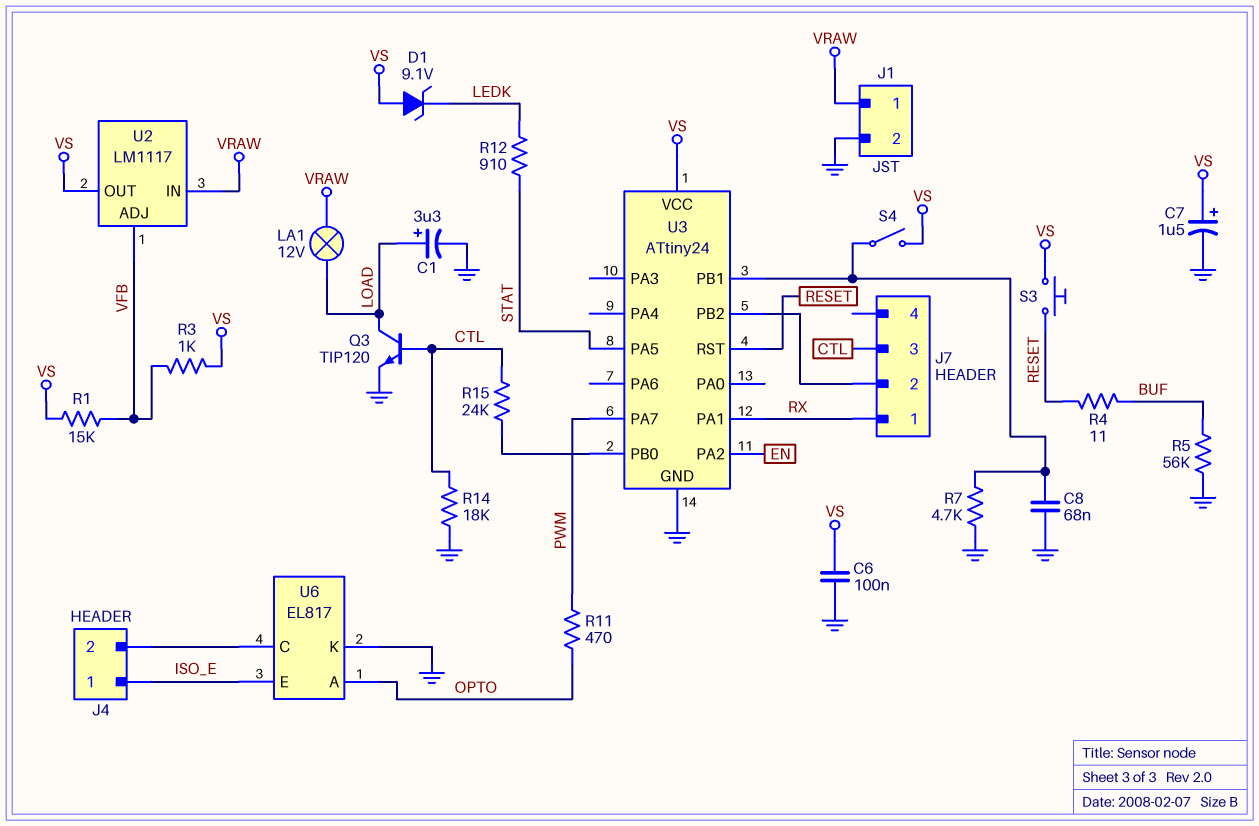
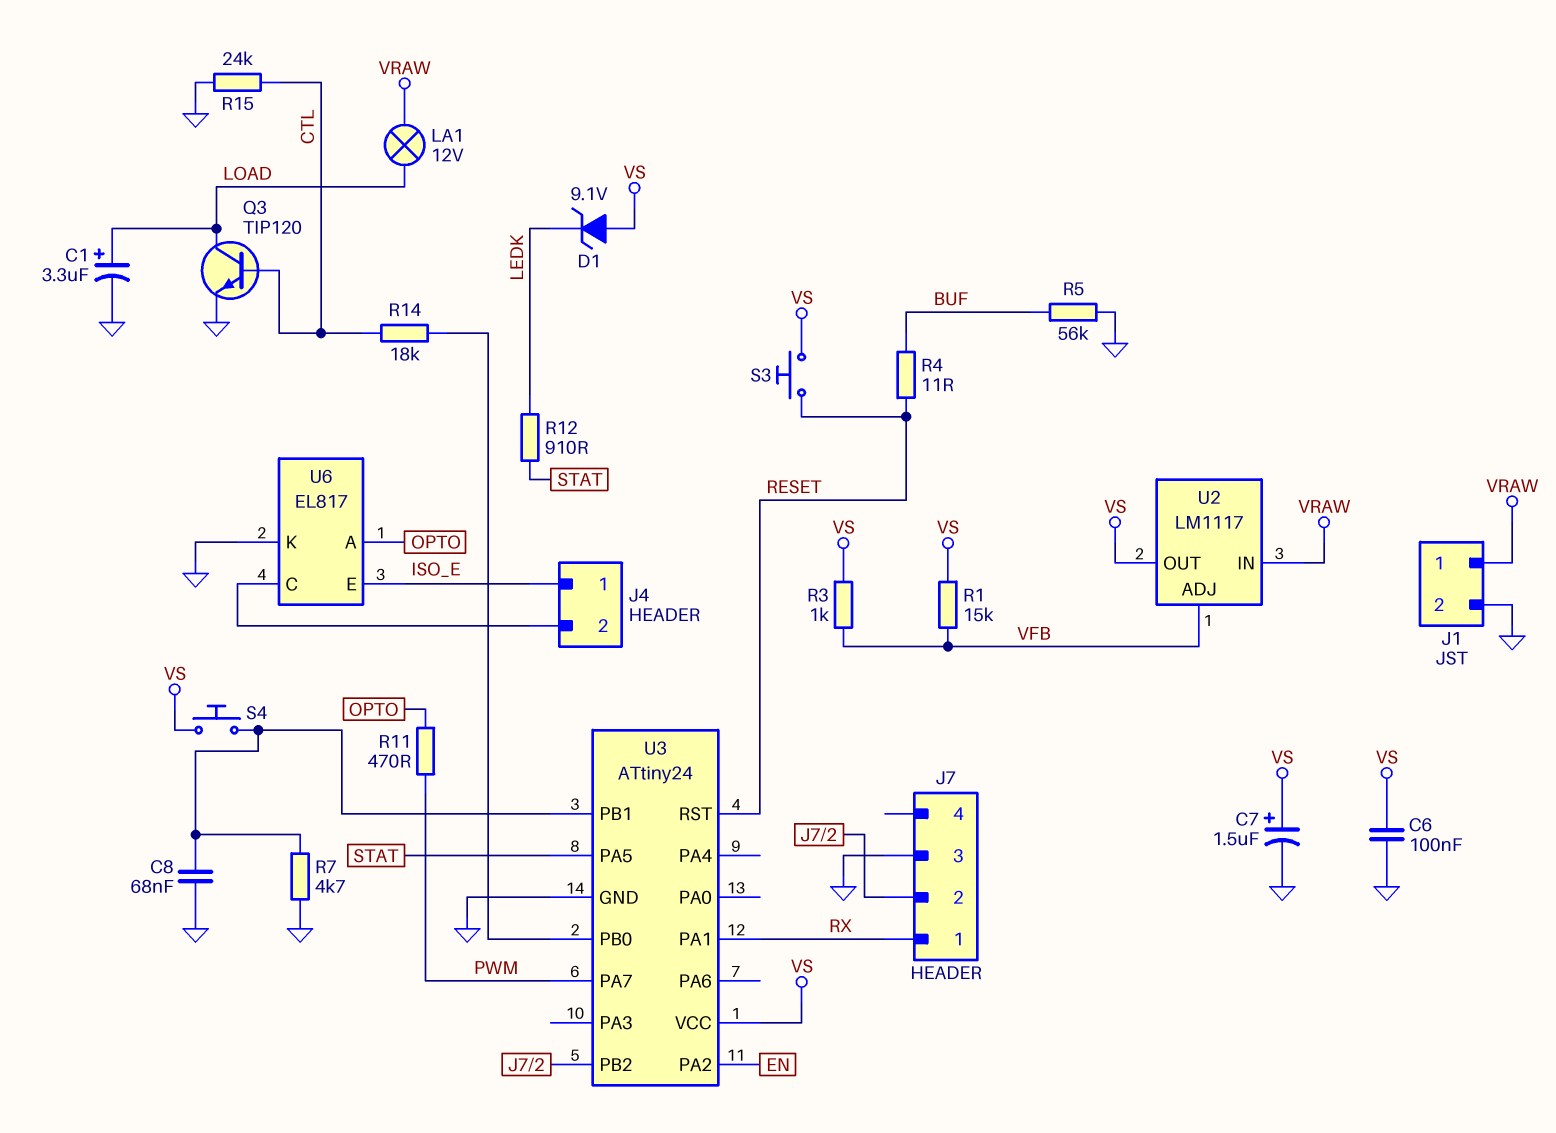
J7 pin 3: CTL -> GND
R14: 18k (CTL, GND) -> 18k (CTL, U3/PB0)
R15: 24k (CTL, U3/PB0) -> 24k (CTL, GND)
S4: switch (U3/PB1, VS) -> button (U3/PB1, VS)

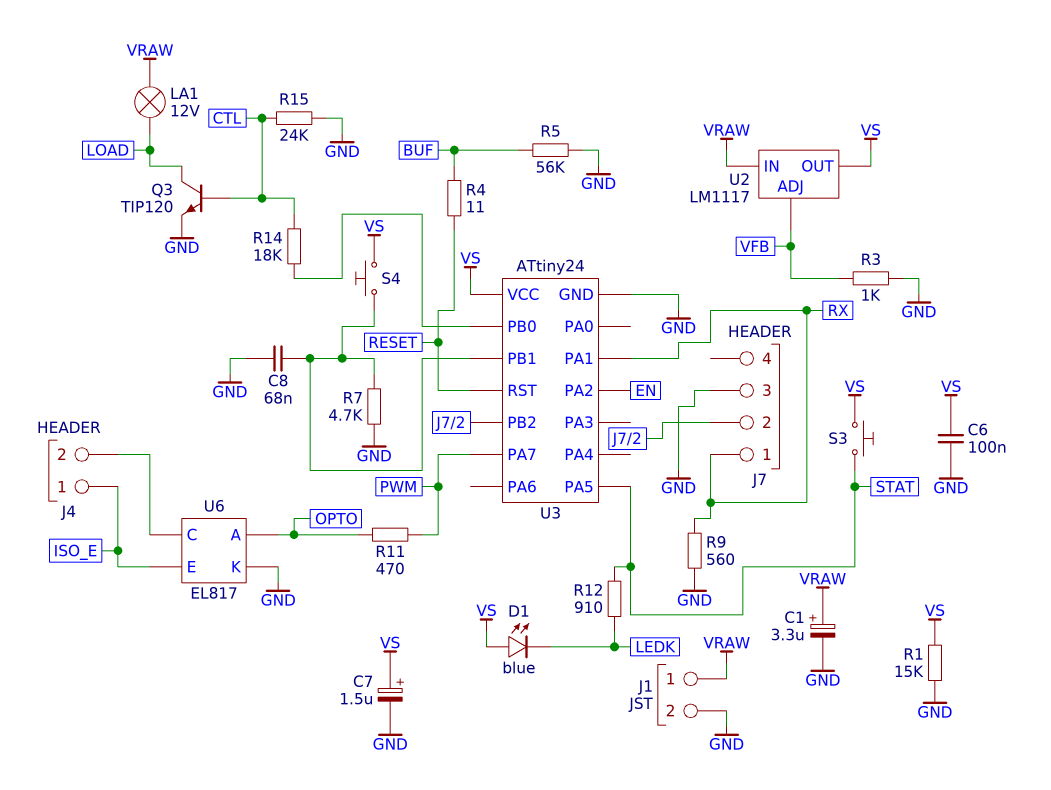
C1: 3.3uF (plus LOAD, minus GND) -> 3.3uF (plus VRAW, minus GND)
D1: zener 9.1V (A VS, K LEDK) -> LED blue (A VS, K LEDK)
R1: 15k (VFB, VS) -> 15k (GND, VS)
R3: 1k (VFB, VS) -> 1k (GND, VFB)
R9: none -> 560 (GND, RX)
S3: button (RESET, VS) -> button (STAT, VS)

